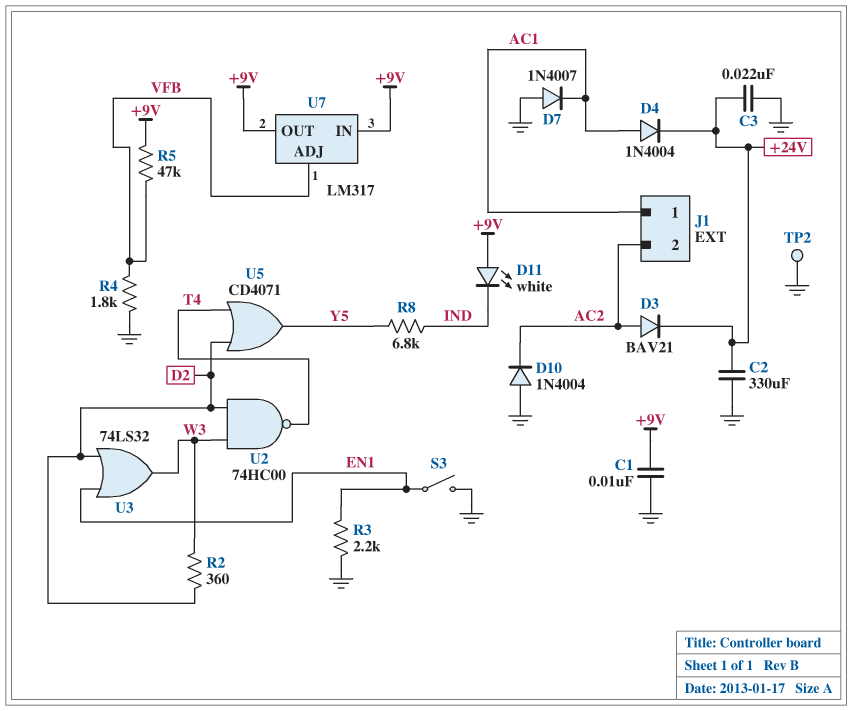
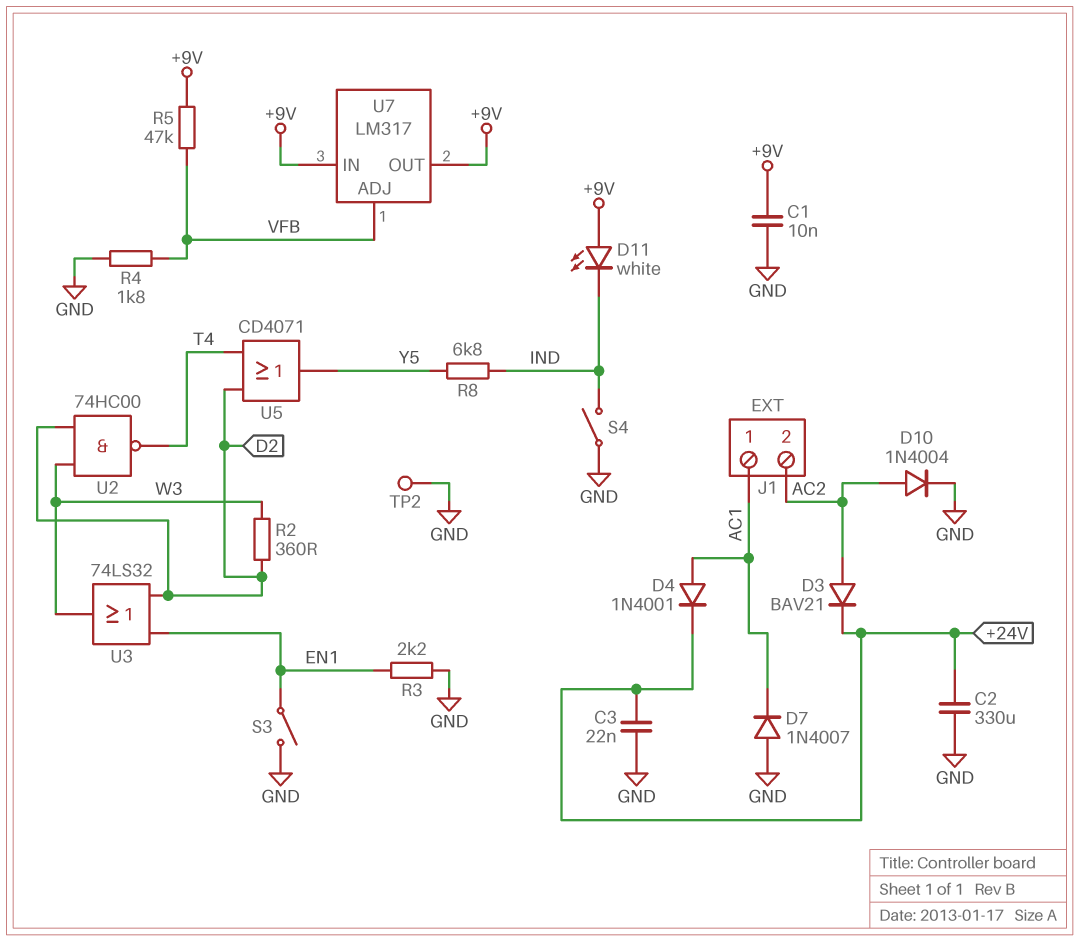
D4: diode 1N4004 (A AC1, K +24V) -> diode 1N4001 (A AC1, K +24V)
D10: diode 1N4004 (A GND, K AC2) -> diode 1N4004 (A AC2, K GND)
S4: none -> switch (GND, IND)

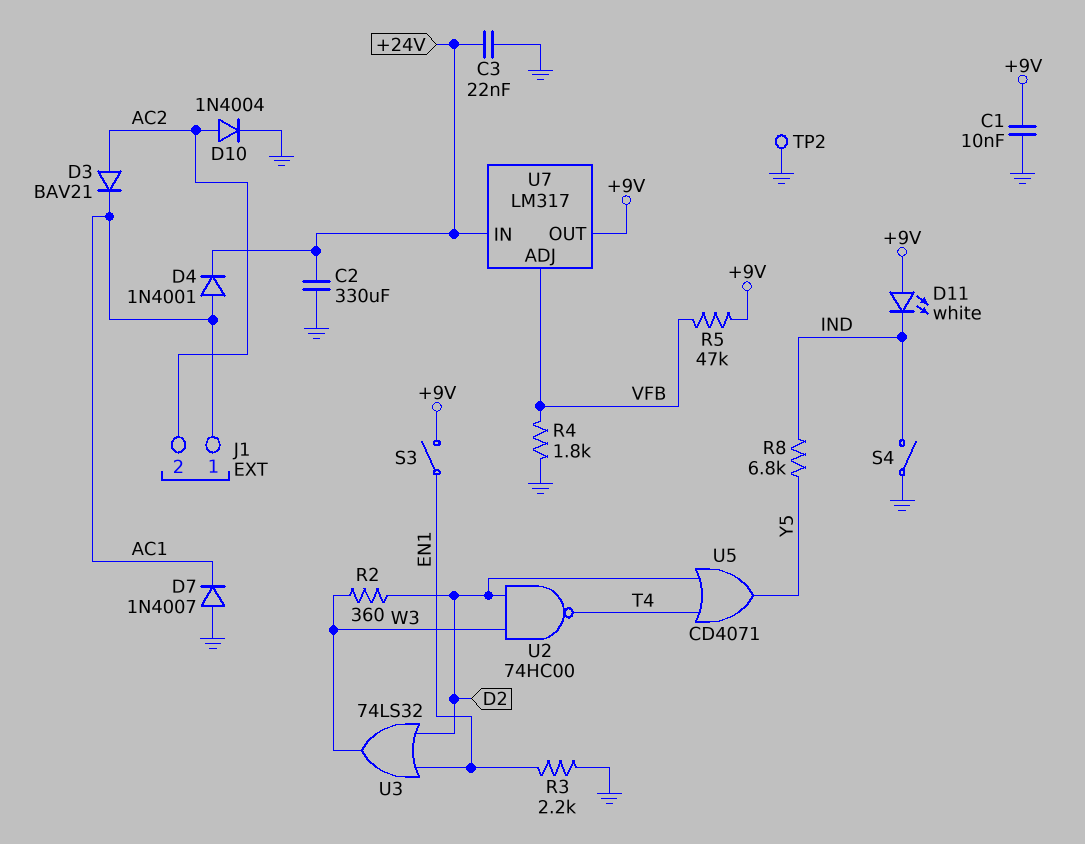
D3: diode BAV21 (A AC2, K +24V) -> diode BAV21 (A AC2, K AC1)
S3: switch (EN1, GND) -> switch (+9V, EN1)
U7 pin IN: +9V -> +24V

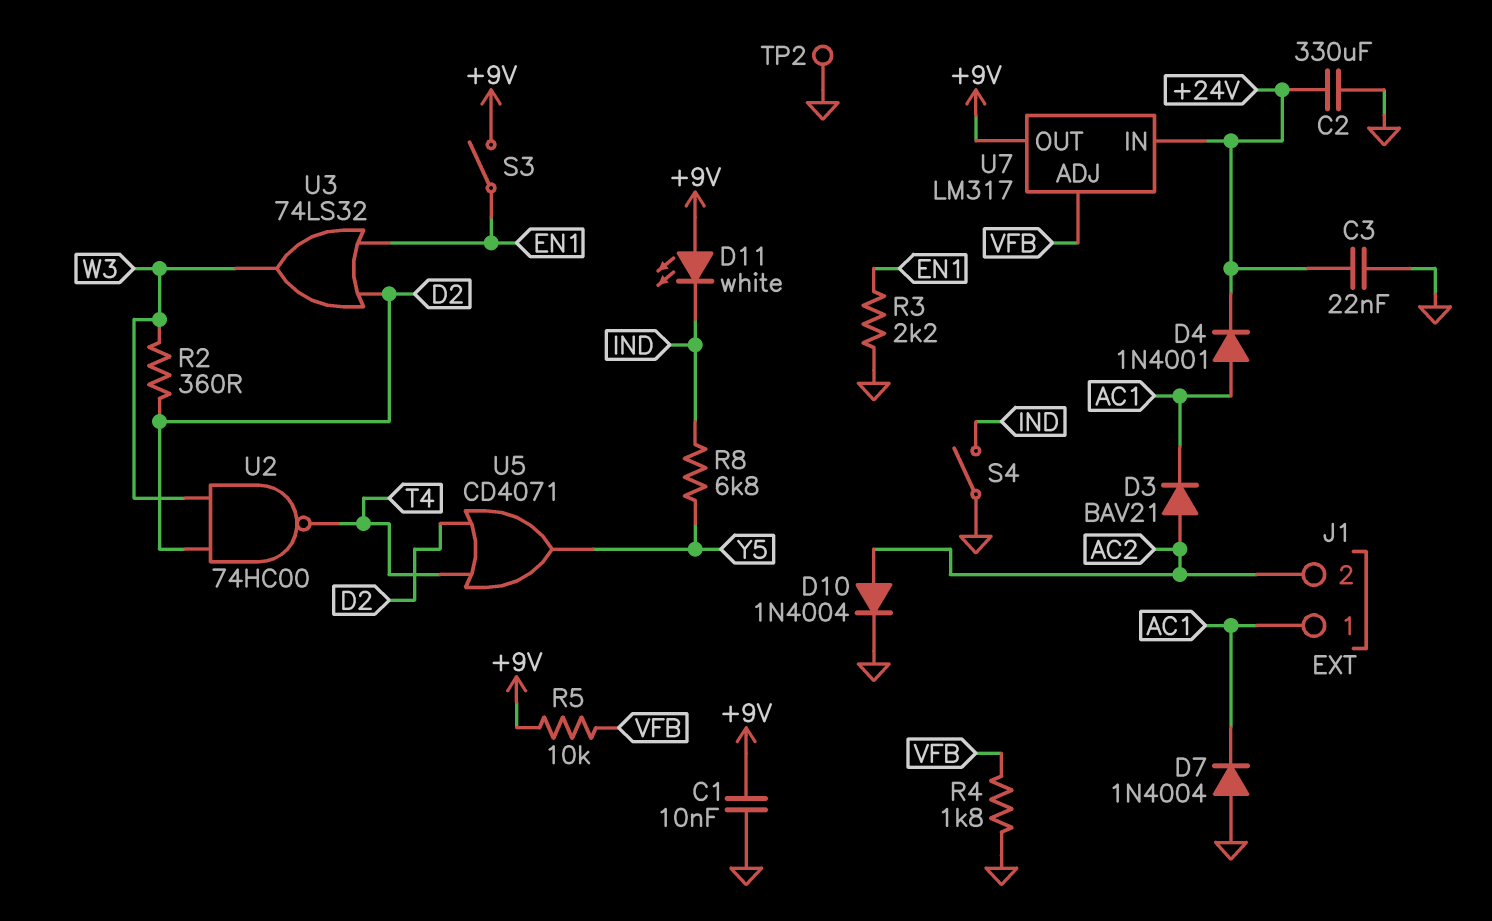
D7: diode 1N4007 (A GND, K AC1) -> diode 1N4004 (A GND, K AC1)
R5: 47k (+9V, VFB) -> 10k (+9V, VFB)

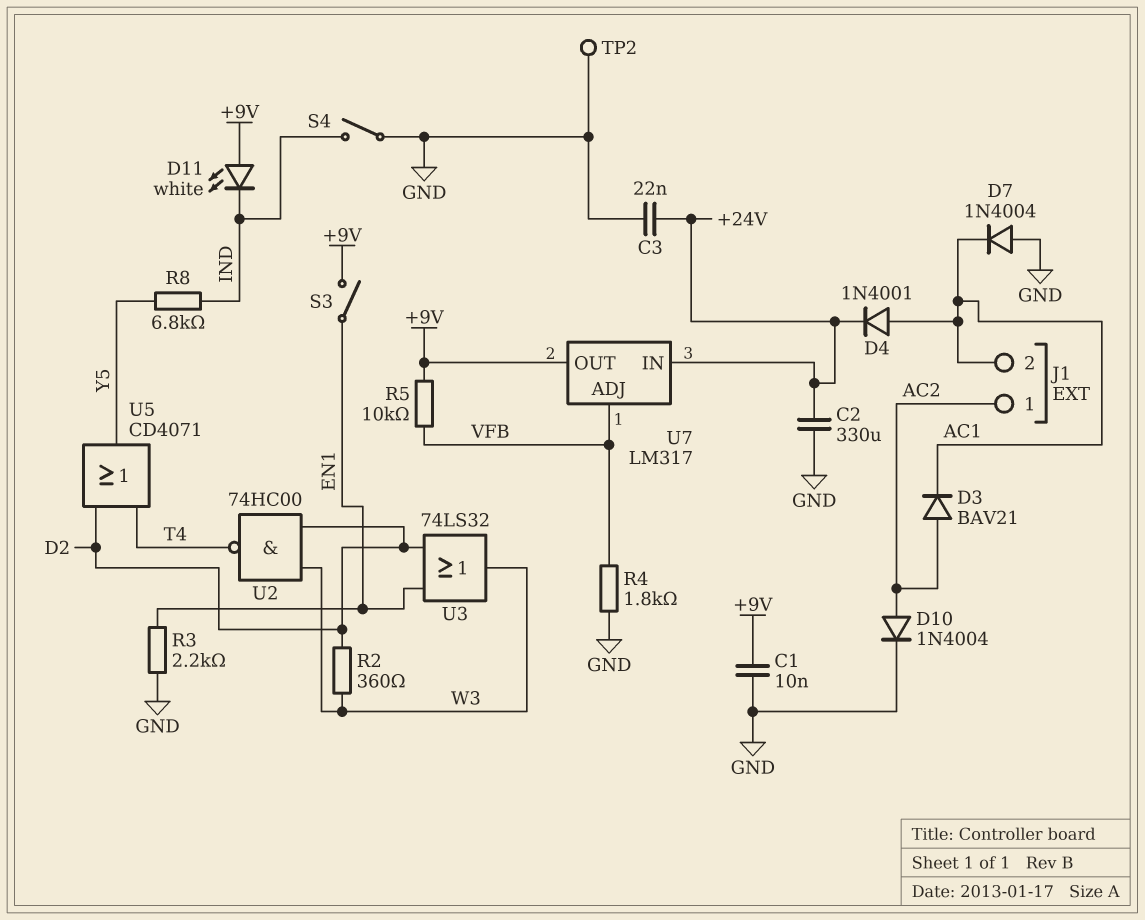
J1 pin 1: AC1 -> AC2
J1 pin 2: AC2 -> AC1

